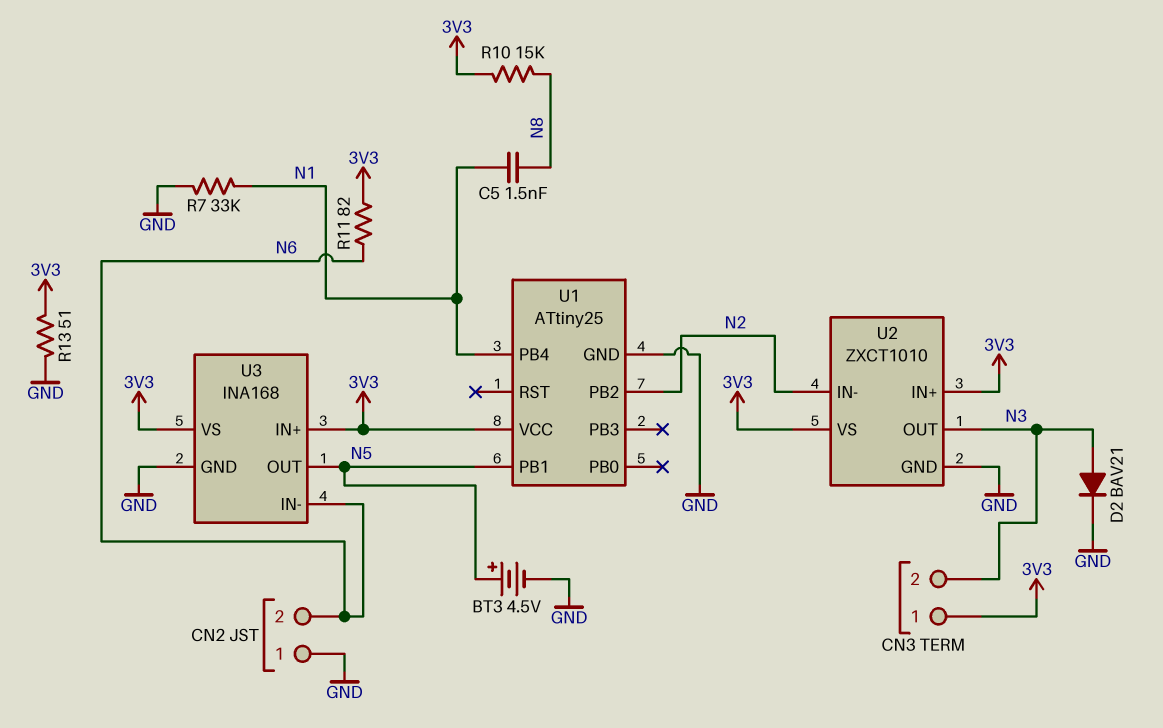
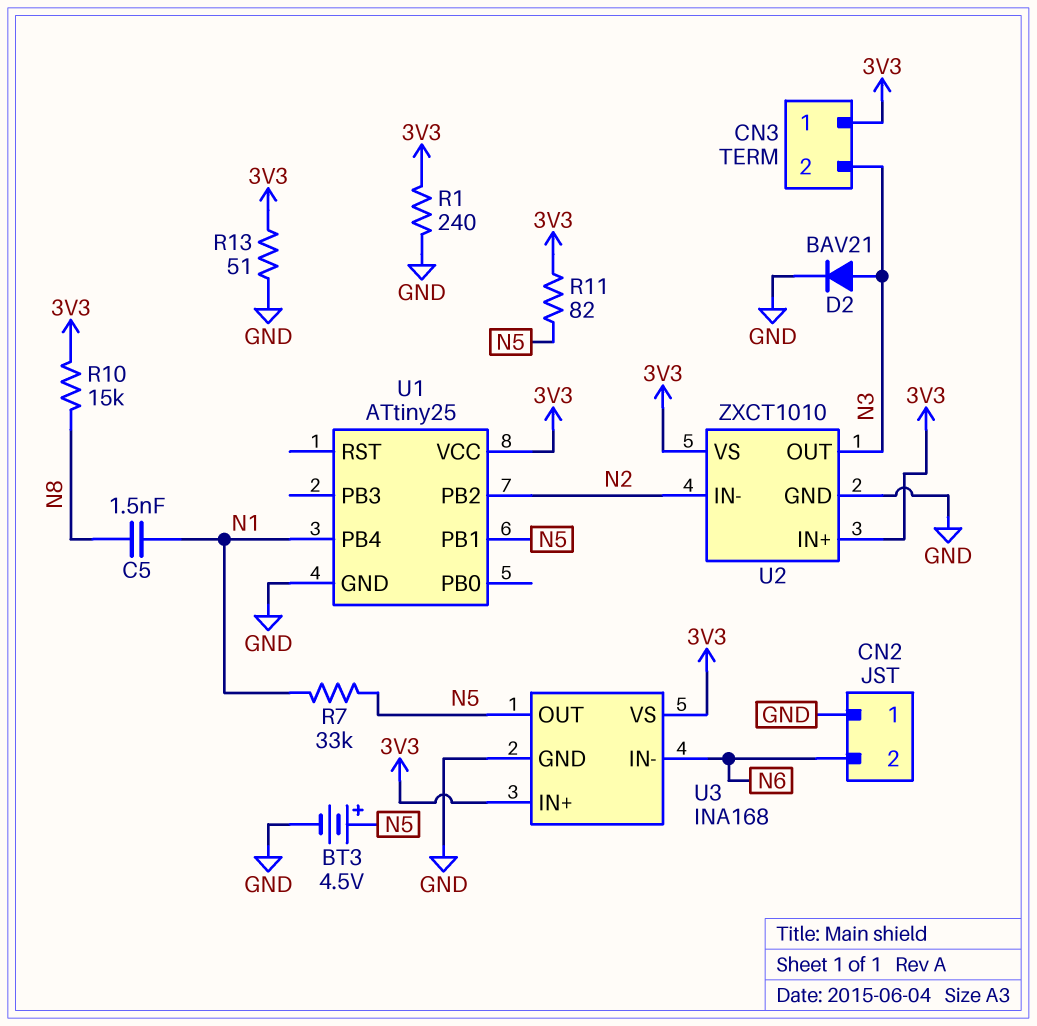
R1: none -> 240 (3V3, GND)
R7: 33k (GND, N1) -> 33k (N1, N5)
R11: 82 (3V3, N6) -> 82 (3V3, N5)

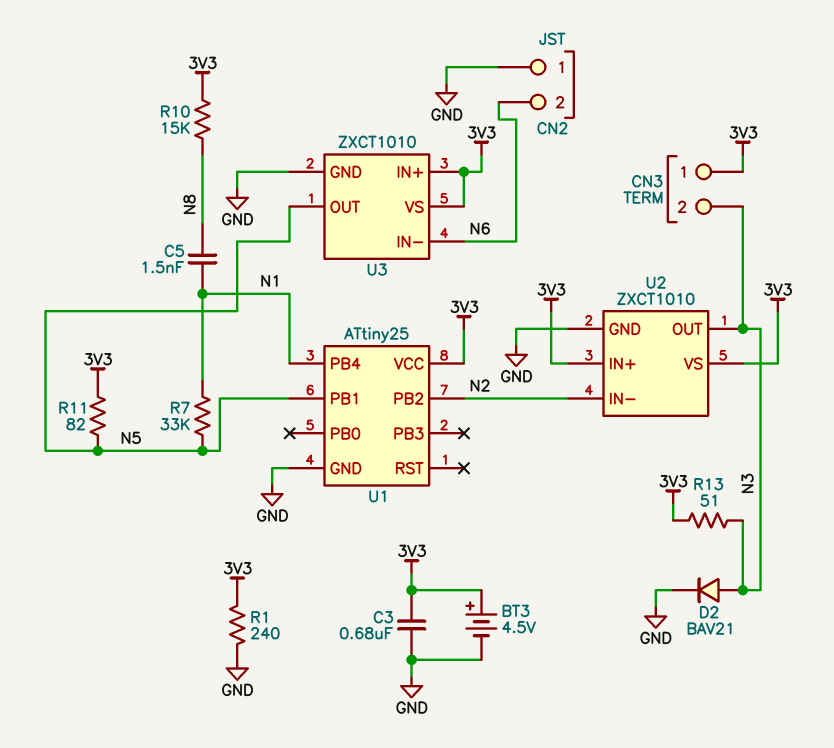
BT3: 4.5V (plus N5, minus GND) -> 4.5V (plus 3V3, minus GND)
C3: none -> 680nF (3V3, GND)
R13: 51 (3V3, GND) -> 51 (3V3, N3)
U3: INA168 -> ZXCT1010

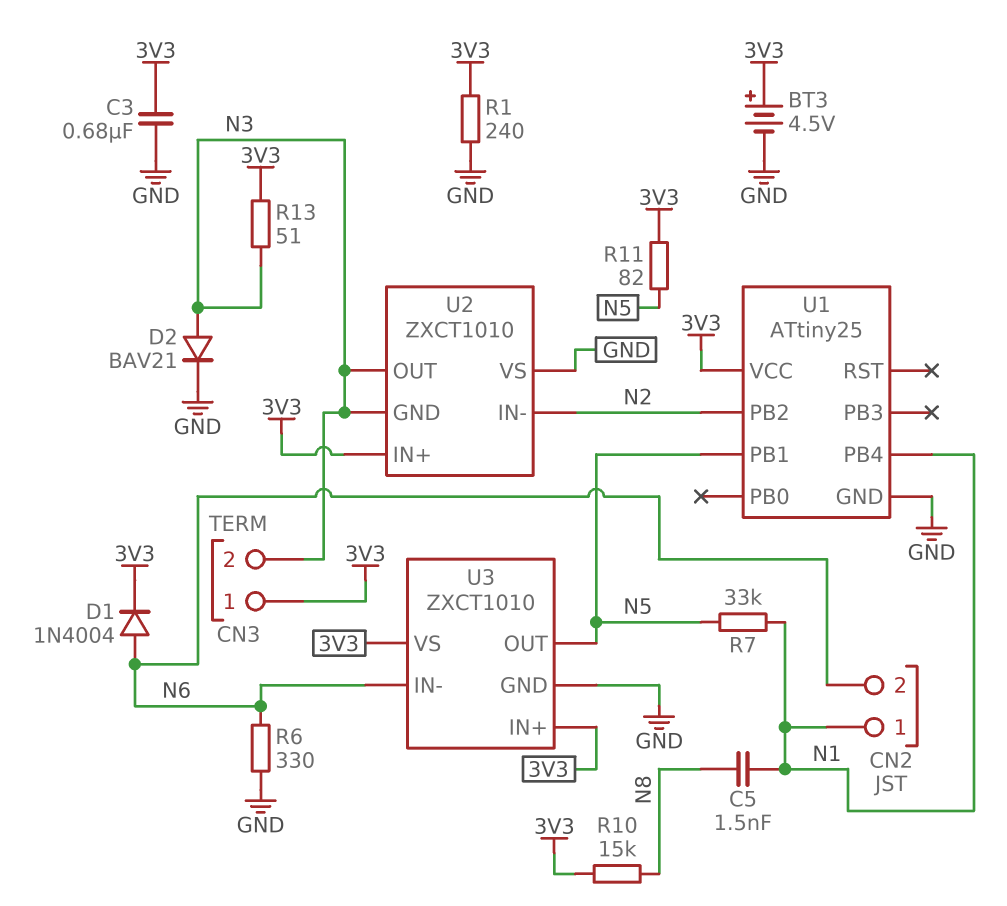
CN2 pin 1: GND -> N1
D1: none -> diode 1N4004 (A N6, K 3V3)
R6: none -> 330 (GND, N6)
U2 pin GND: GND -> N3
U2 pin VS: 3V3 -> GND

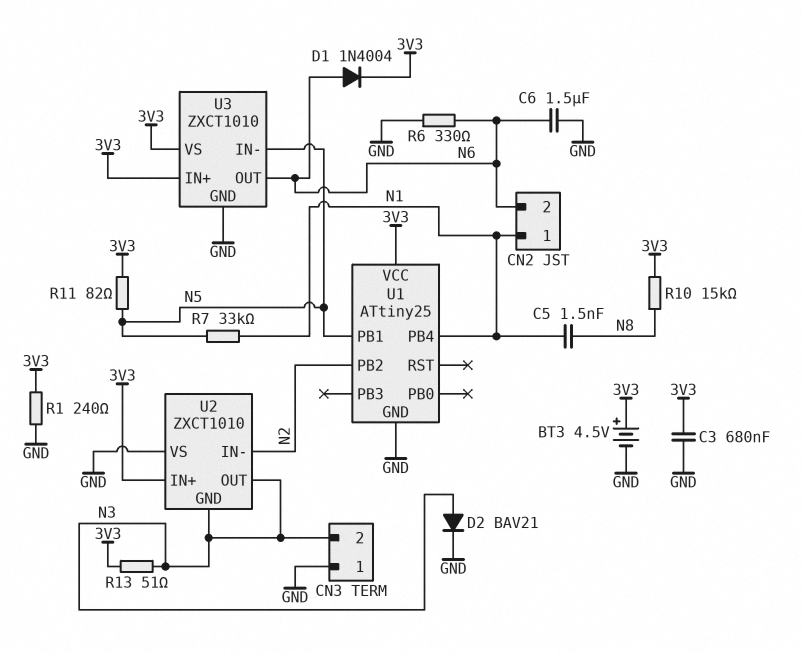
C6: none -> 1.5uF (GND, N6)
CN3 pin 1: 3V3 -> GND
U3 pin IN-: N6 -> N5
U3 pin OUT: N5 -> N6

